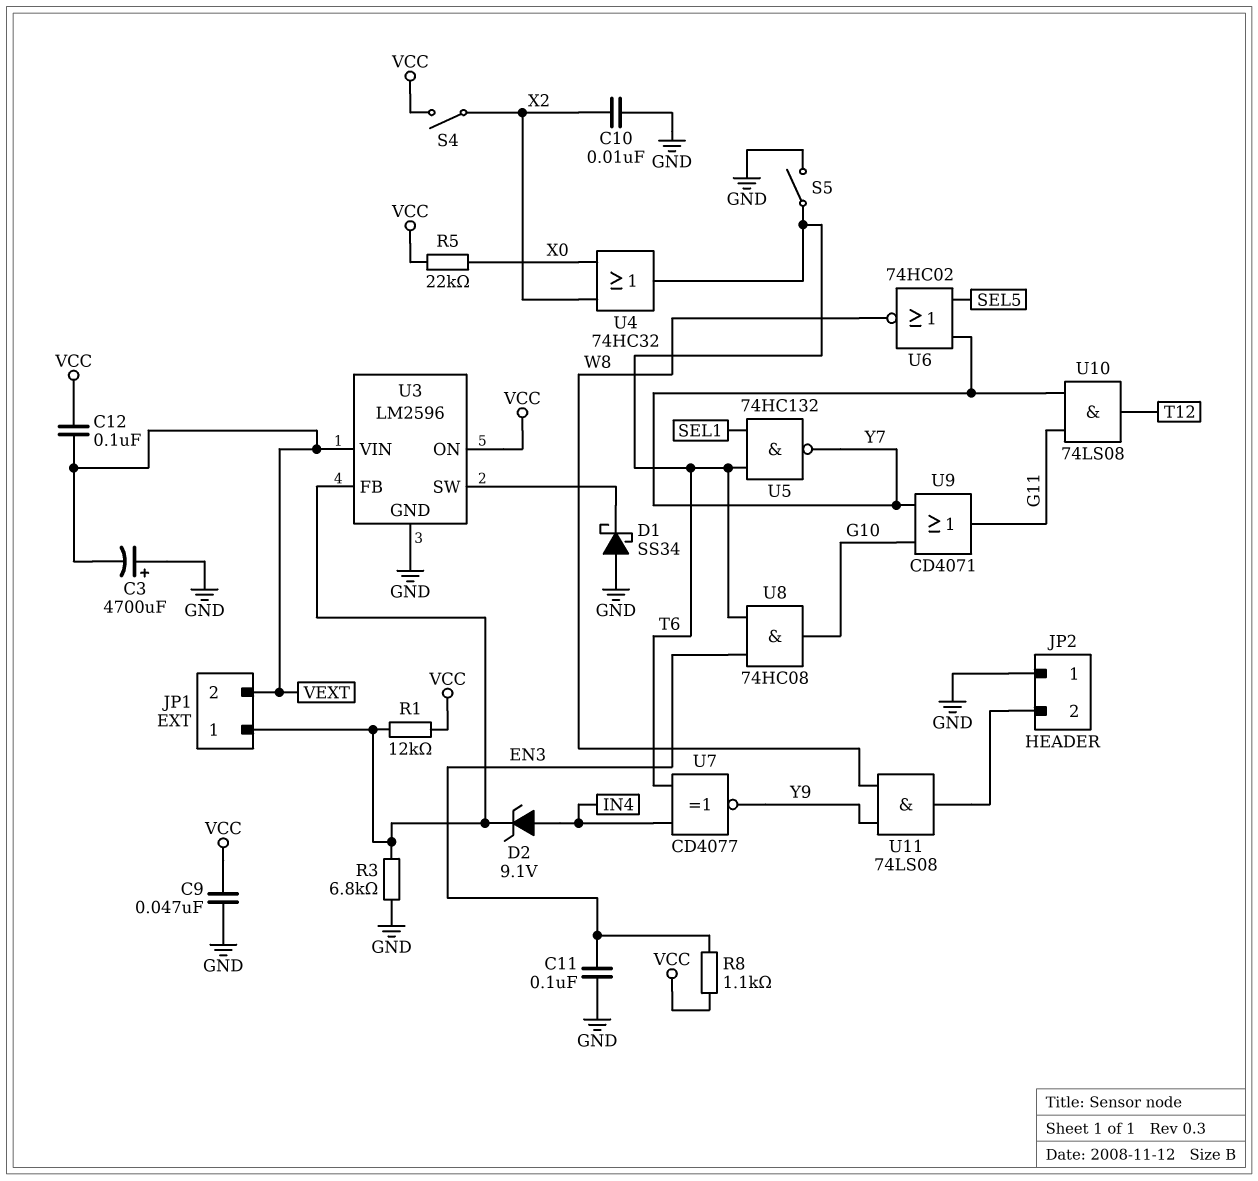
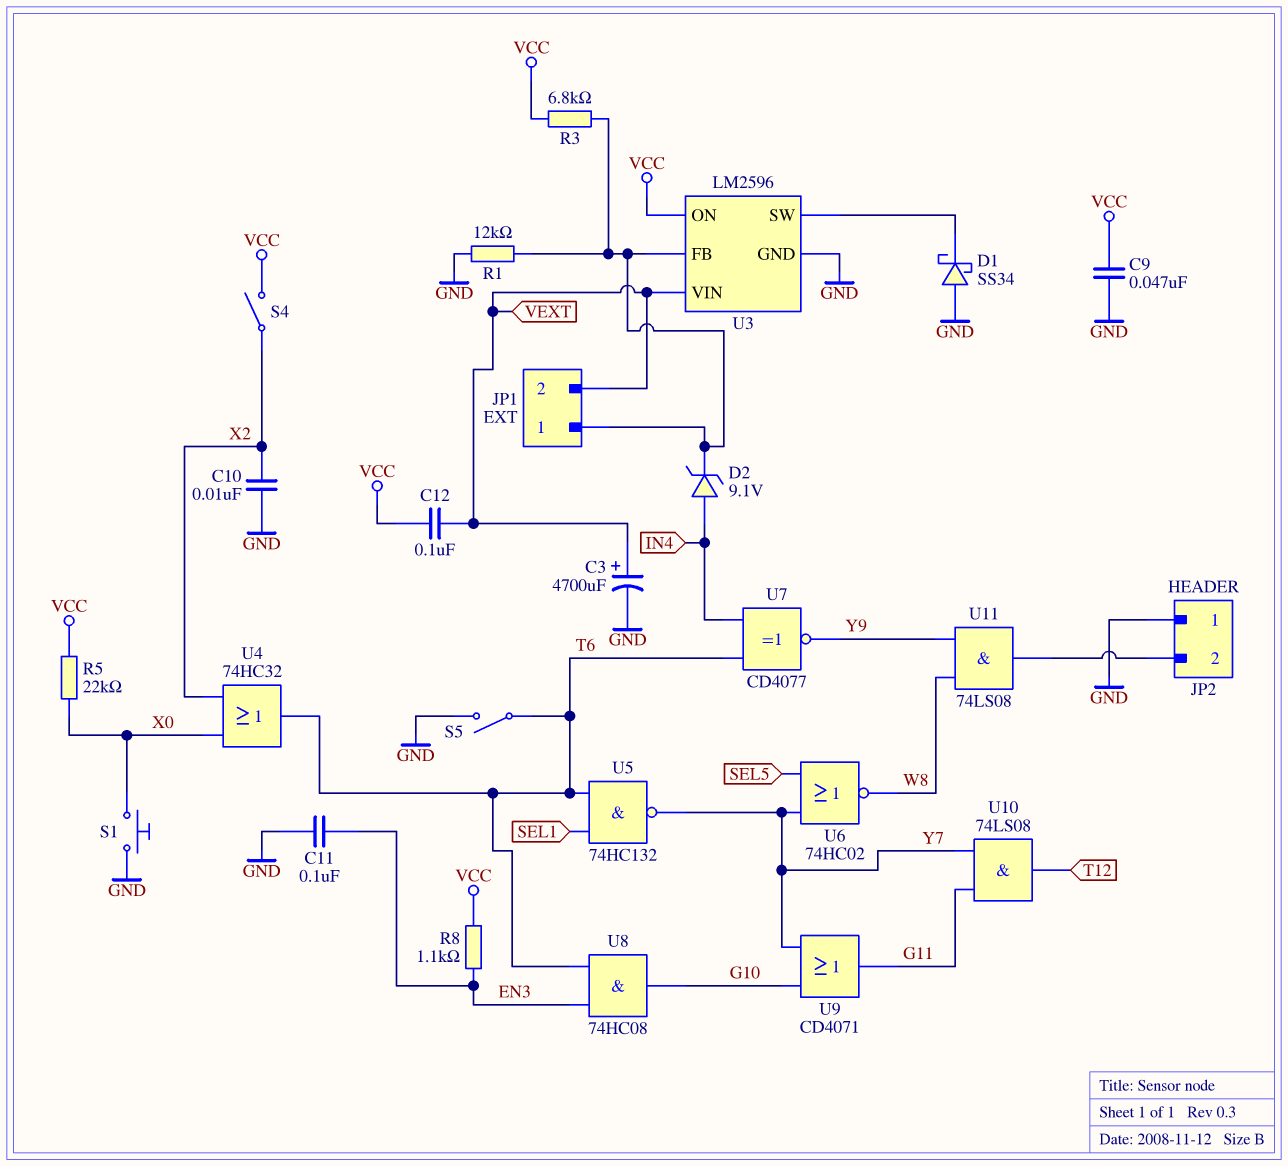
C3: 4700uF (plus GND, minus VEXT) -> 4700uF (plus VEXT, minus GND)
R1: 12k (JP1/1, VCC) -> 12k (GND, JP1/1)
R3: 6.8k (GND, JP1/1) -> 6.8k (JP1/1, VCC)
S1: none -> button (GND, X0)

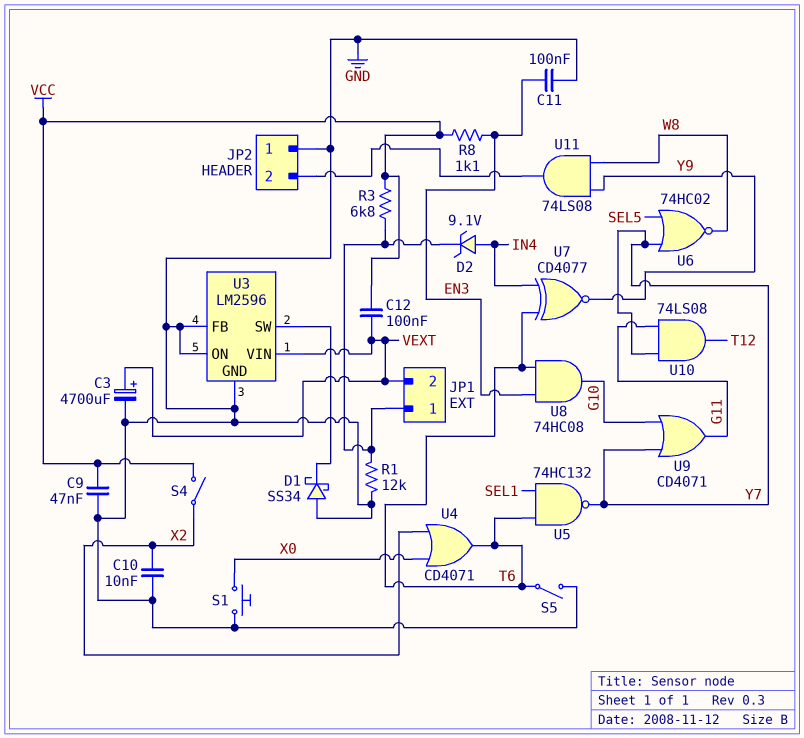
R5: 22k (VCC, X0) -> none
U3 pin FB: JP1/1 -> GND
U3 pin ON: VCC -> GND
U4: OR 74HC32 (in X0, in X2, out T6) -> OR CD4071 (in X0, in X2, out T6)

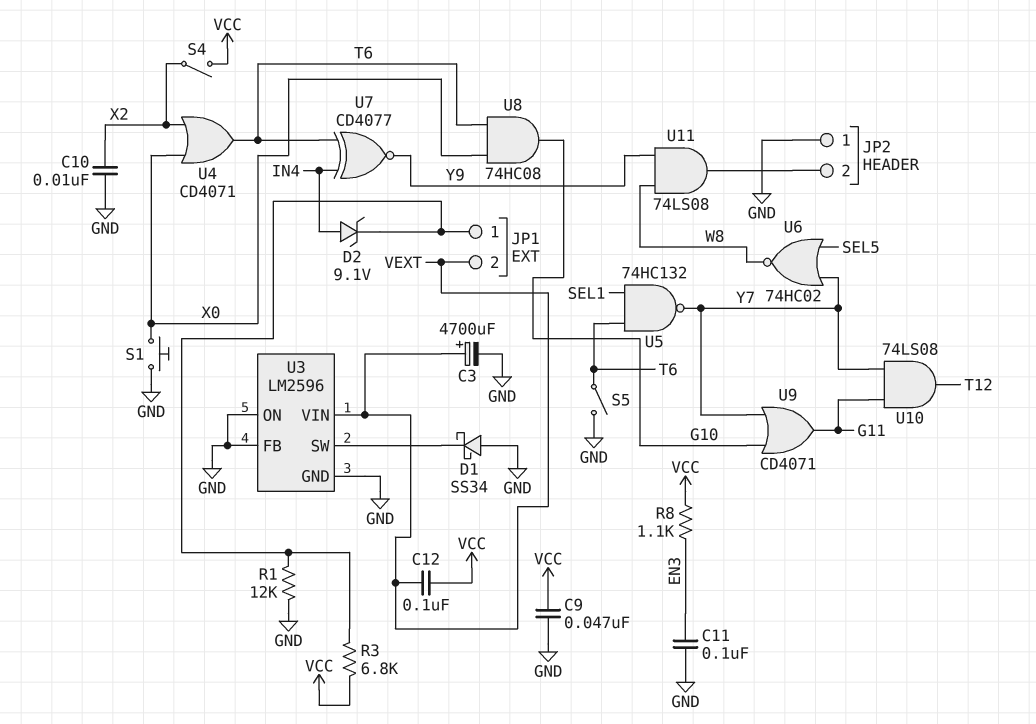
U8: AND 74HC08 (in EN3, in T6, out G10) -> AND 74HC08 (in T6, in X0, out G10)

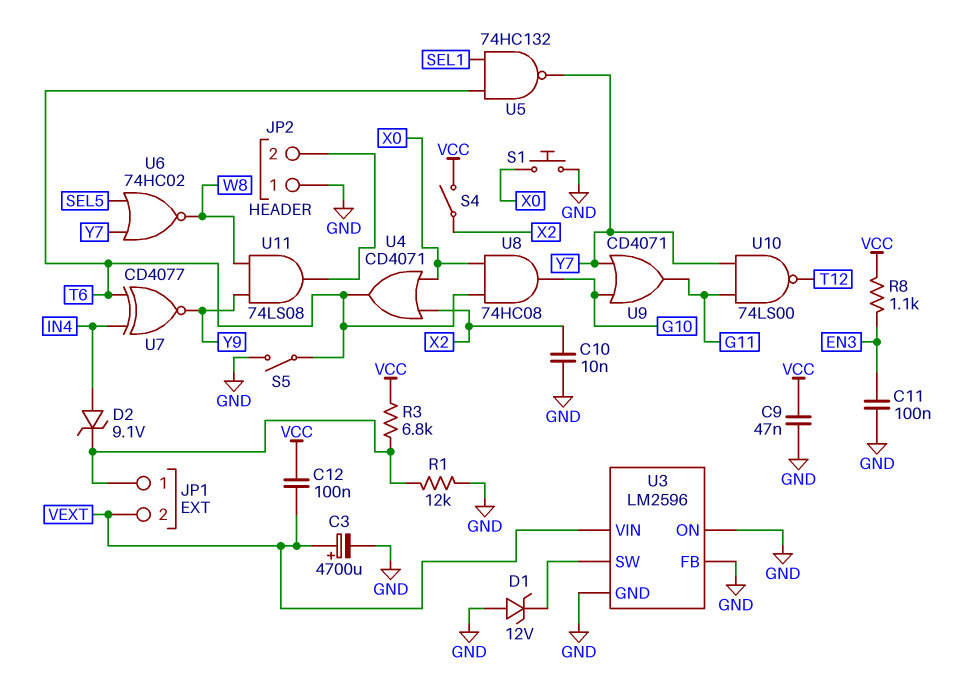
D1: schottky SS34 (A GND, K U3/SW) -> zener 12V (A GND, K U3/SW)
U10: AND 74LS08 (in G11, in Y7, out T12) -> NAND 74LS00 (in G11, in Y7, out T12)

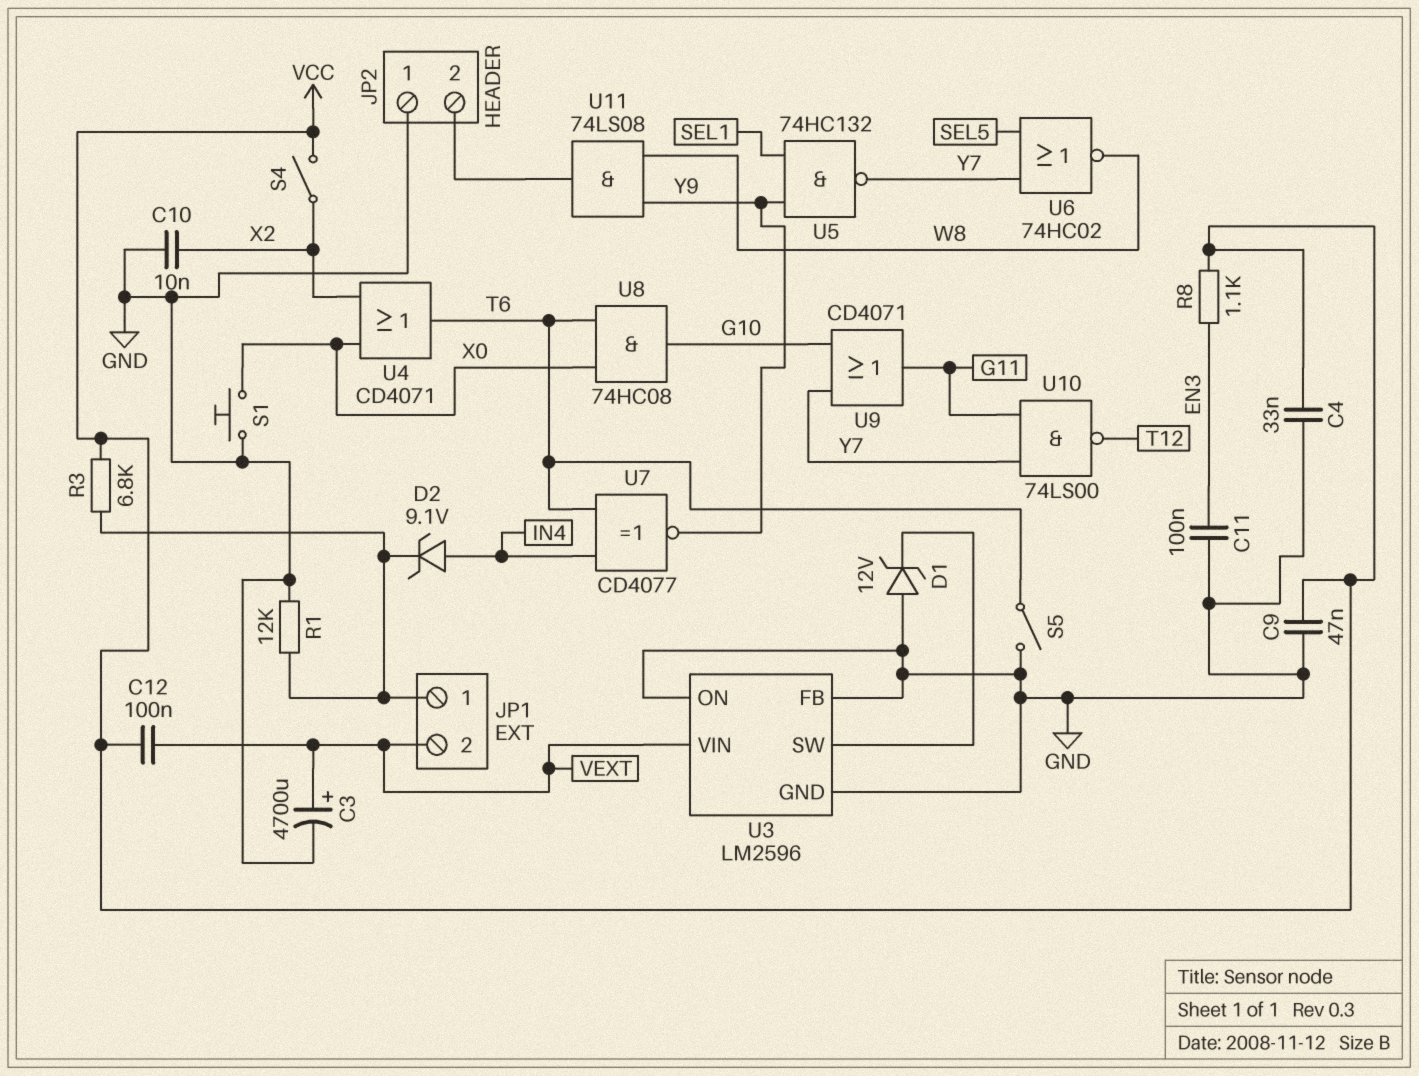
C4: none -> 33nF (GND, VCC)
U5: NAND 74HC132 (in SEL1, in T6, out Y7) -> NAND 74HC132 (in SEL1, in Y9, out Y7)

